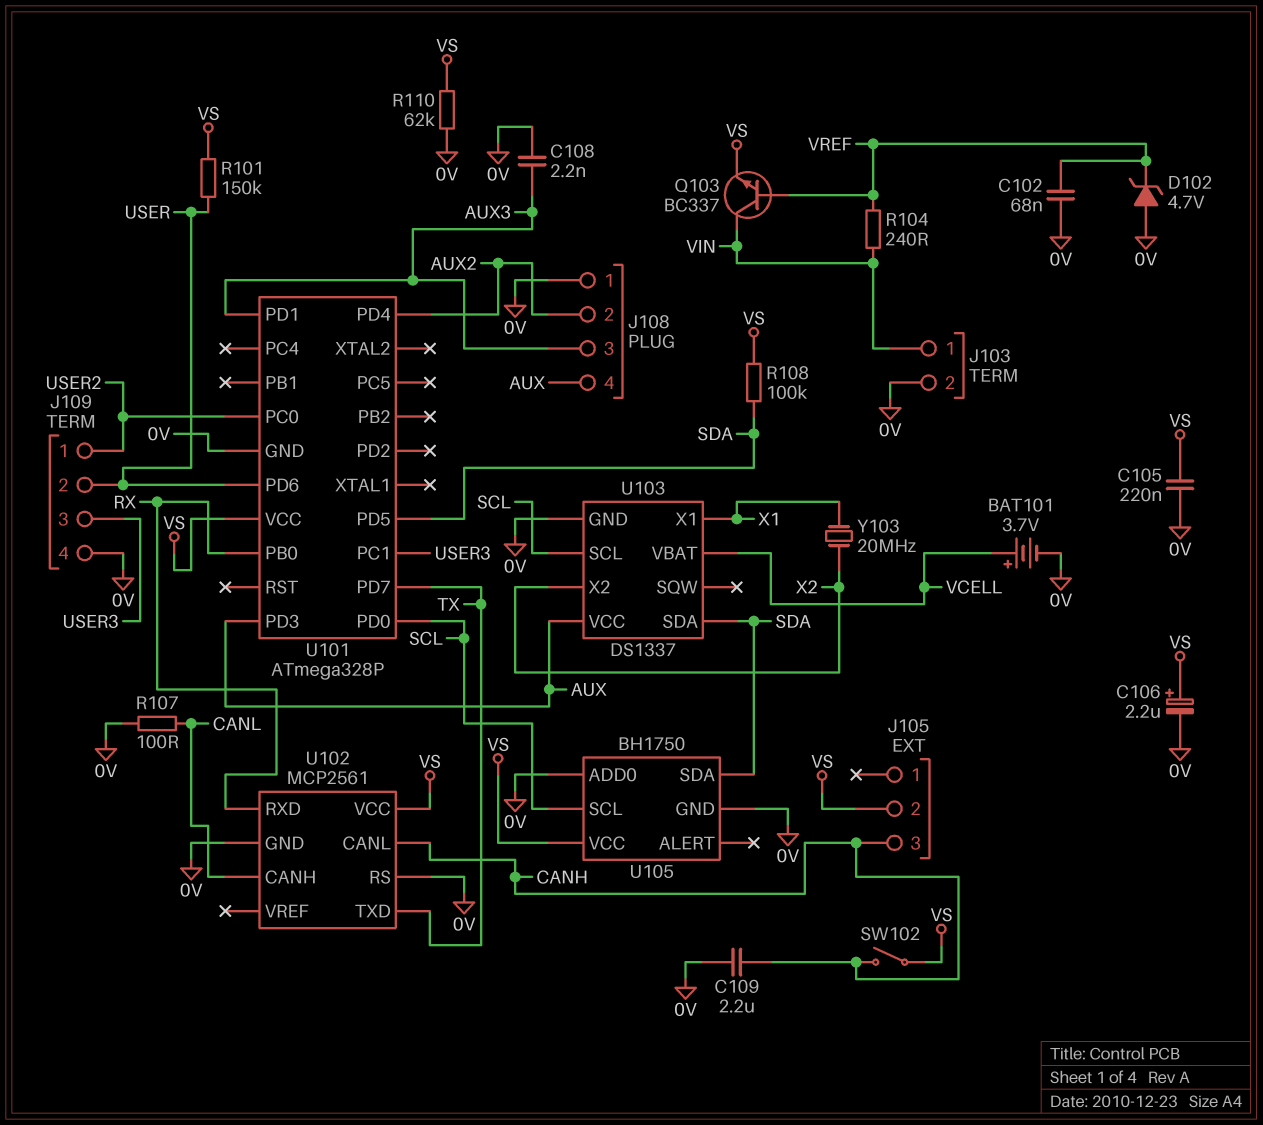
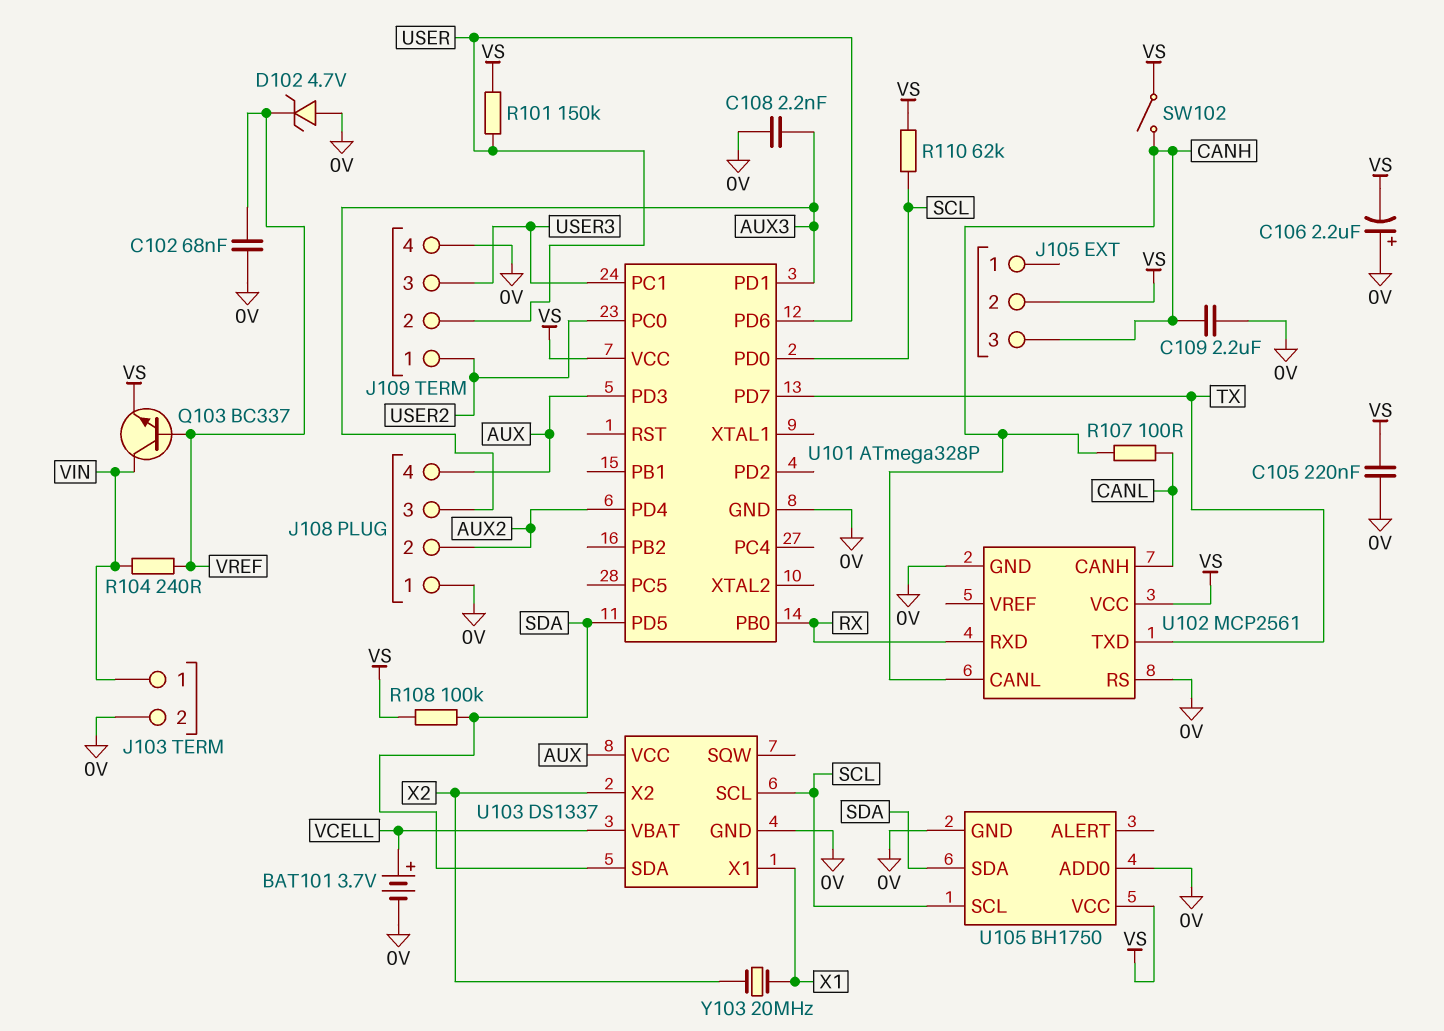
C106: 2.2uF (plus VS, minus 0V) -> 2.2uF (plus 0V, minus VS)
R107: 100 (0V, CANL) -> 100 (CANH, CANL)
R110: 62k (0V, VS) -> 62k (SCL, VS)

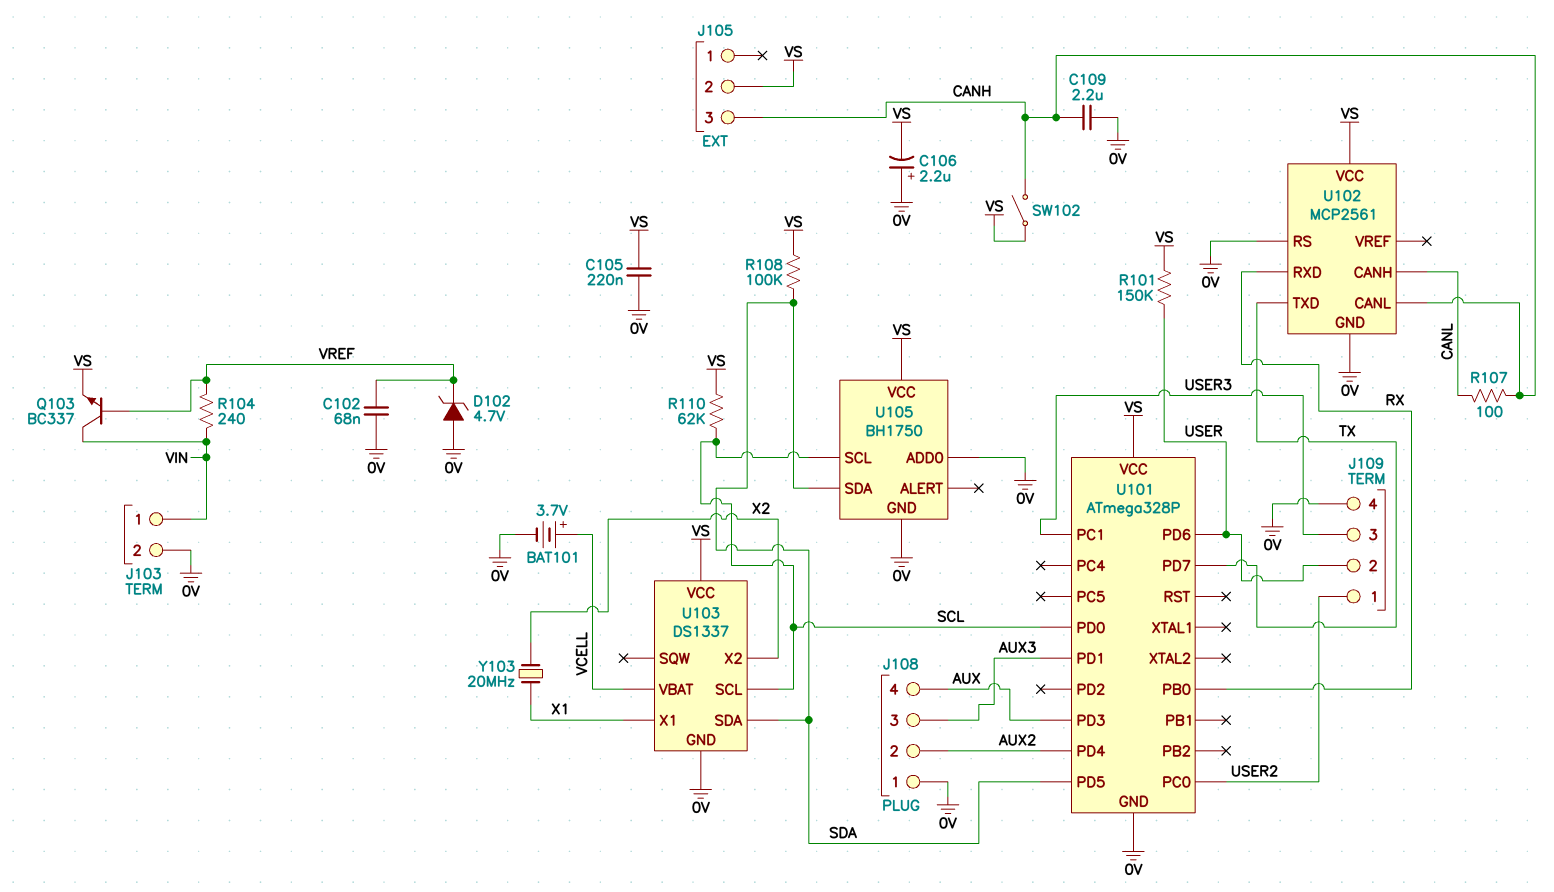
C108: 2.2nF (0V, AUX3) -> none
U103 pin VCC: AUX -> VS

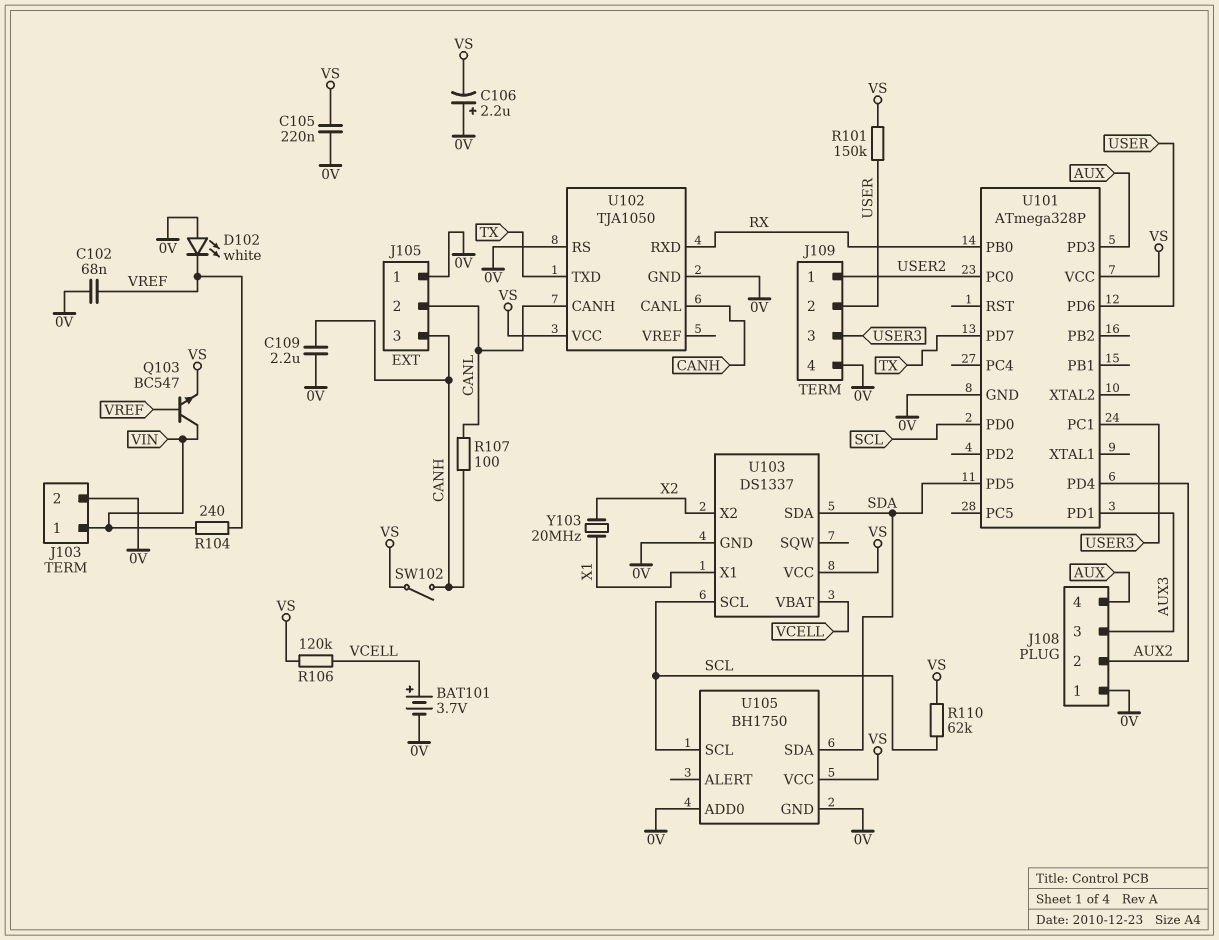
D102: zener 4.7V (A 0V, K VREF) -> LED white (A 0V, K VREF)
J105 pin 1: none -> 0V
J105 pin 2: VS -> CANL
Q103: NPN BC337 (B VREF, C VIN, E VS) -> NPN BC547 (B VREF, C VIN, E VS)
R106: none -> 120k (VCELL, VS)
R108: 100k (SDA, VS) -> none
U102: MCP2561 -> TJA1050

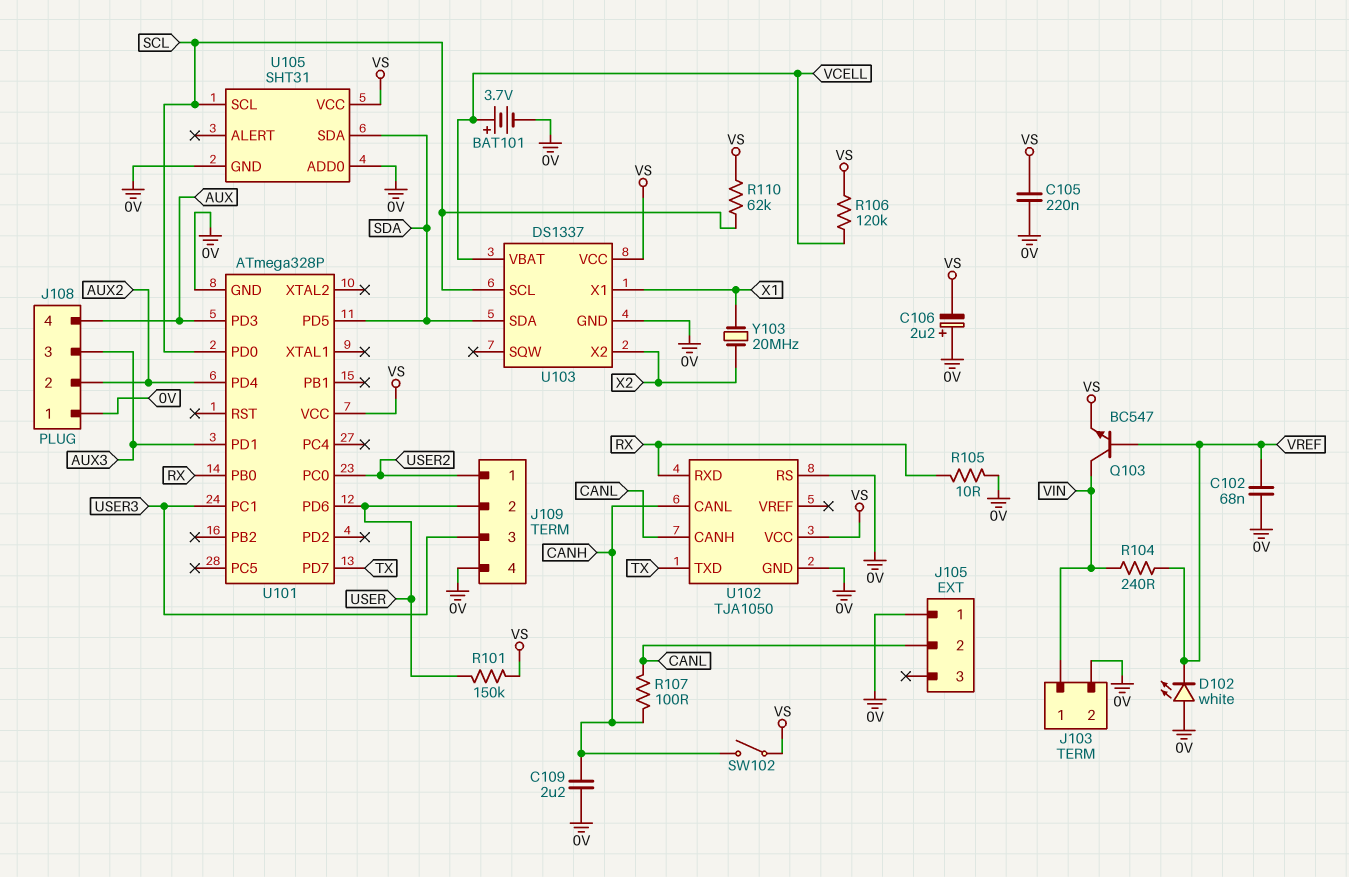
J105 pin 3: CANH -> none
R105: none -> 10 (0V, RX)
U105: BH1750 -> SHT31

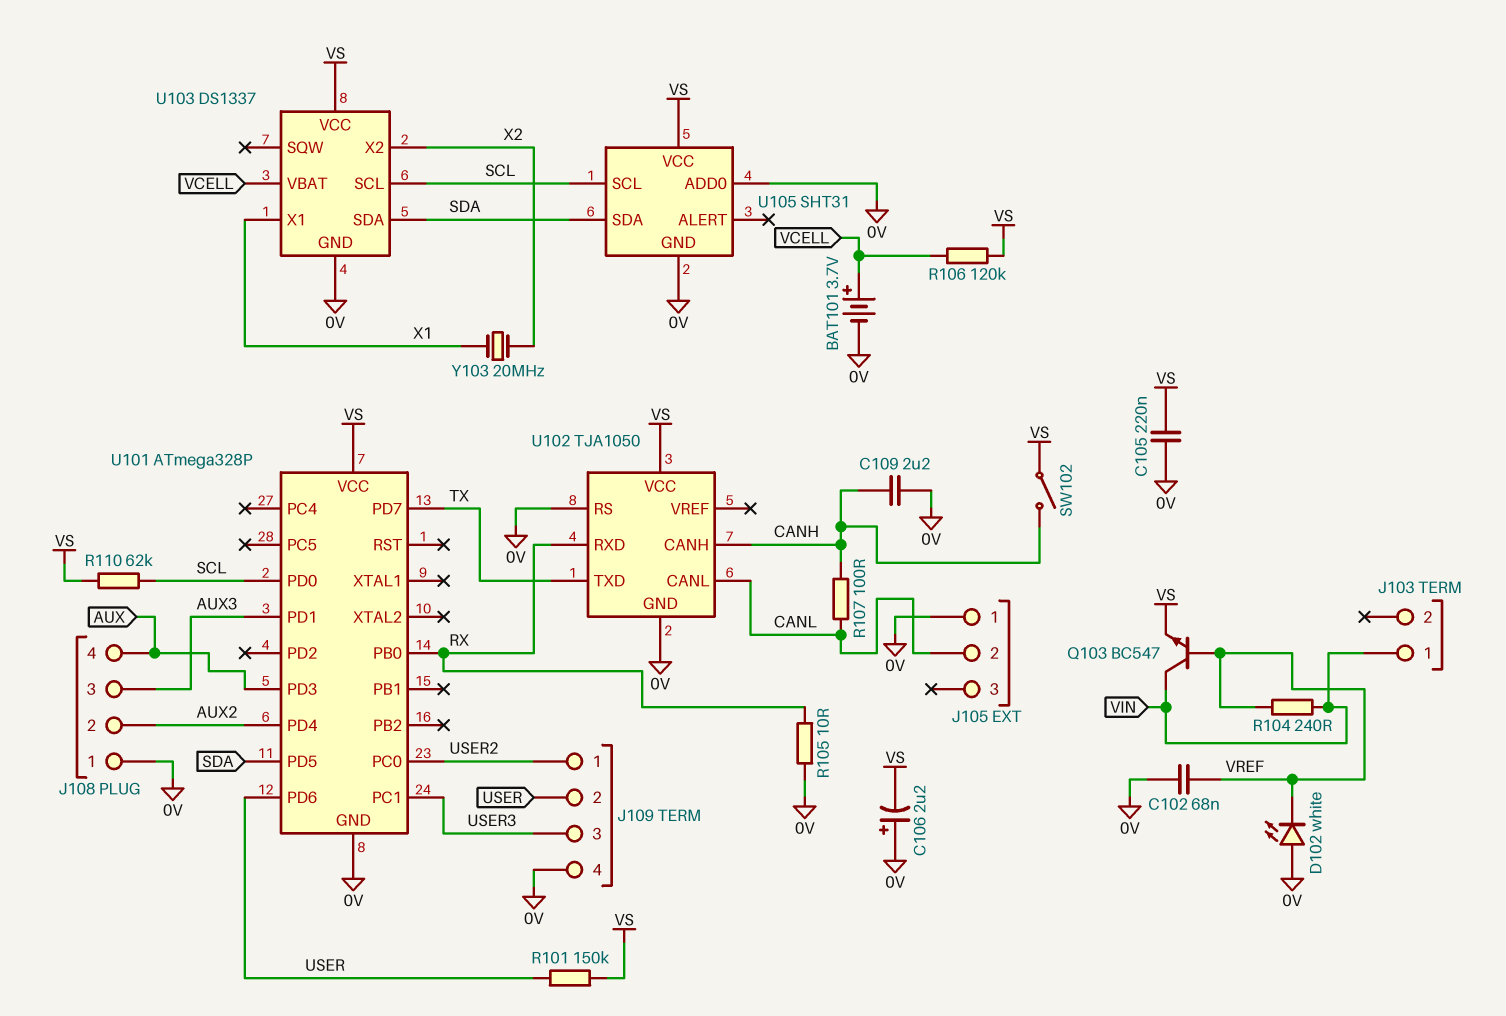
J103 pin 2: 0V -> none
U102 pin CANH: CANL -> CANH
U102 pin CANL: CANH -> CANL

